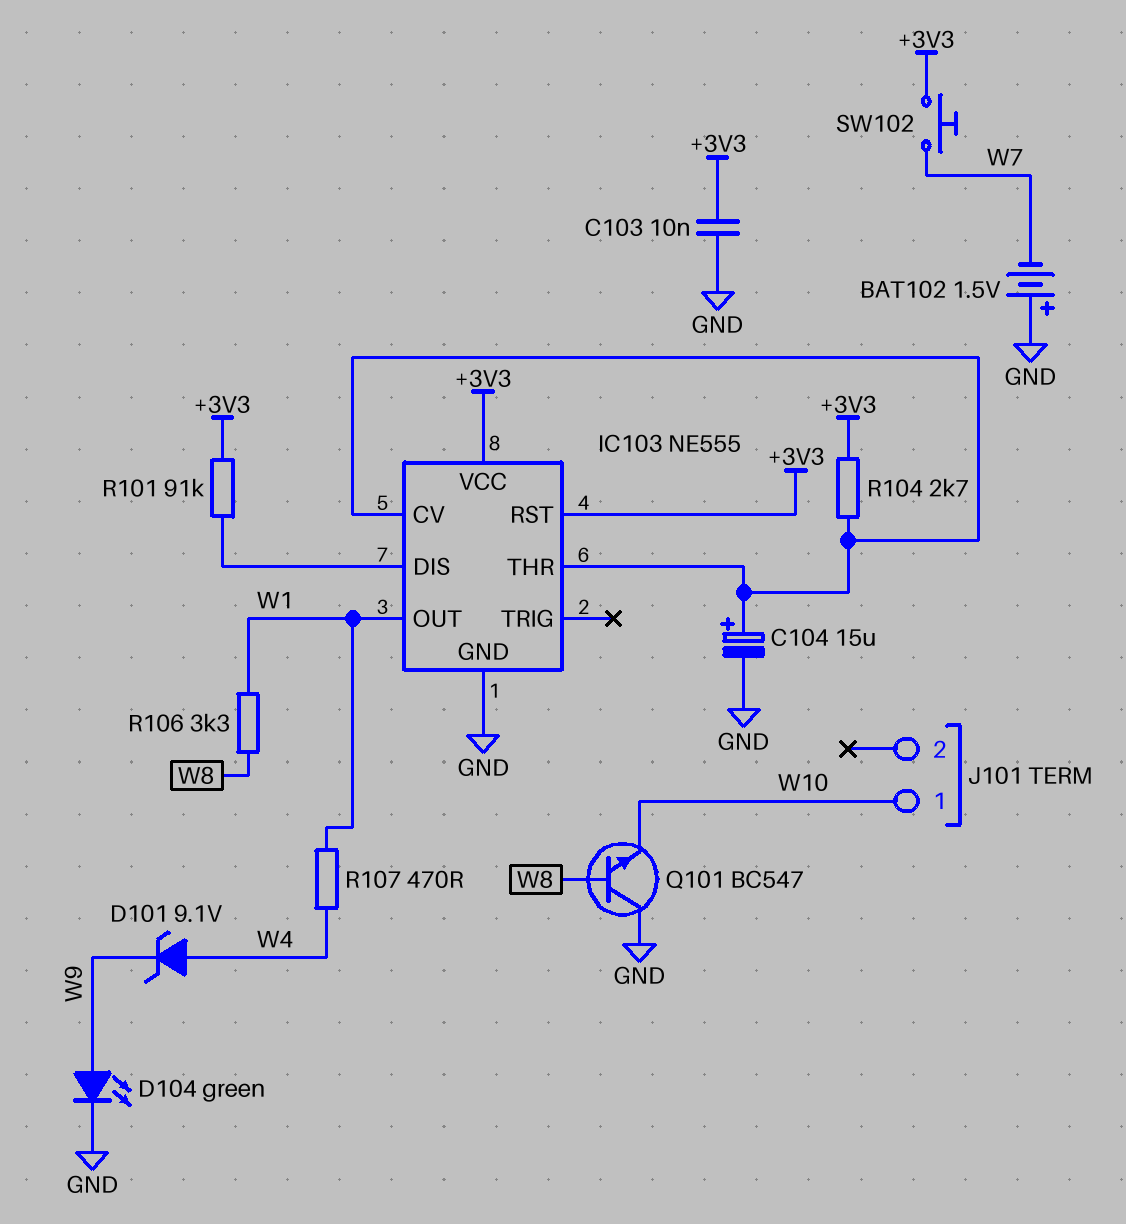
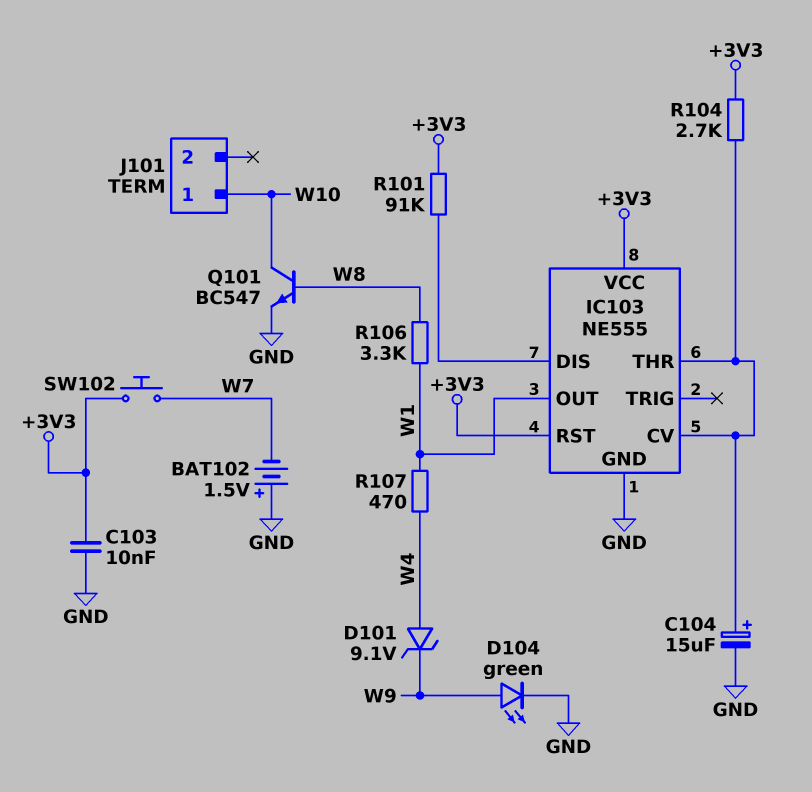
Q101: NPN BC547 (B W8, C GND, E W10) -> NPN BC547 (B W8, C W10, E GND)

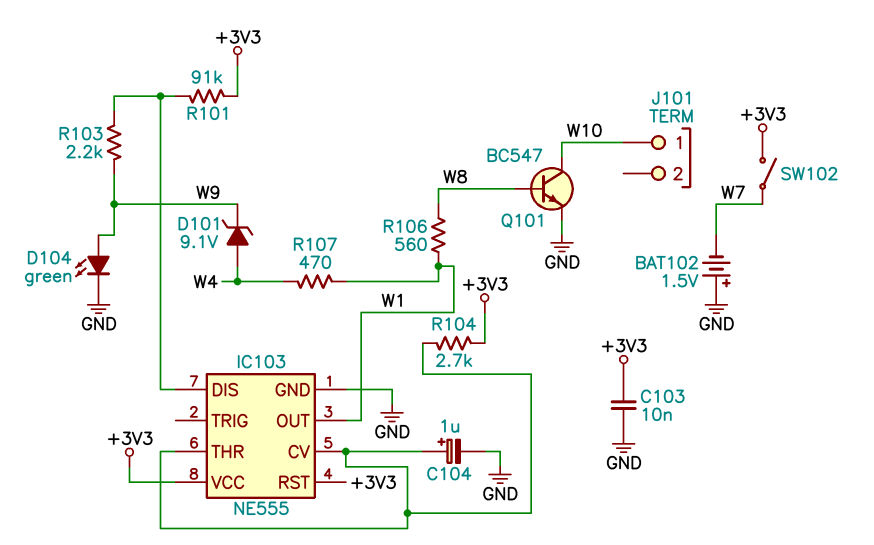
C104: 15uF (plus IC103/CV, minus GND) -> 1uF (plus IC103/CV, minus GND)
R103: none -> 2.2k (IC103/DIS, W9)
R106: 3.3k (W1, W8) -> 560 (W1, W8)
SW102: button (+3V3, W7) -> switch (+3V3, W7)

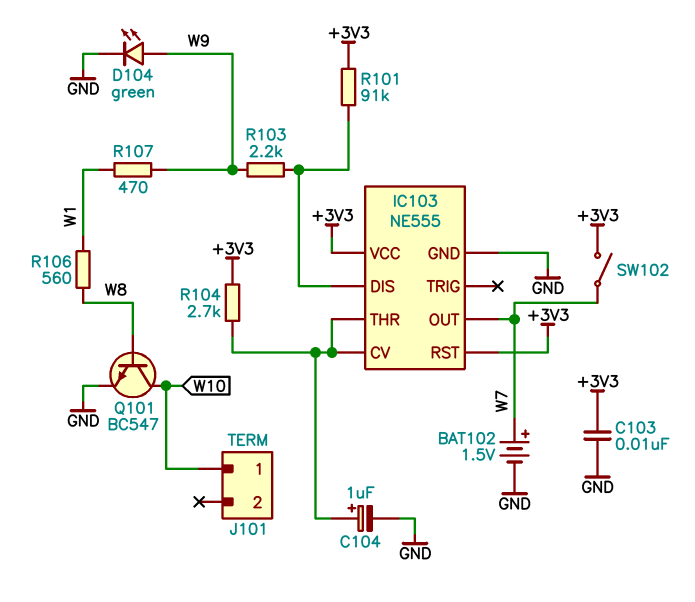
BAT102: 1.5V (plus GND, minus W7) -> 1.5V (plus W7, minus GND)
D101: zener 9.1V (A W4, K W9) -> none
IC103 pin OUT: W1 -> W7
R107: 470 (W1, W4) -> 470 (W1, W9)

